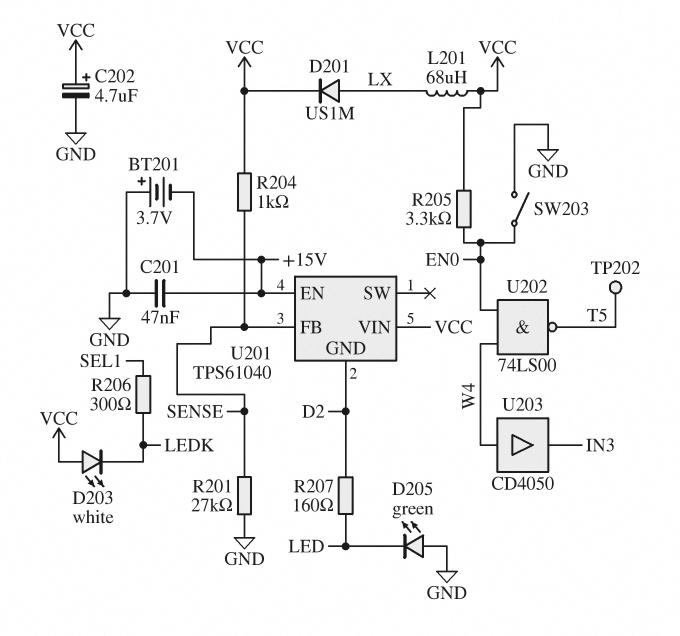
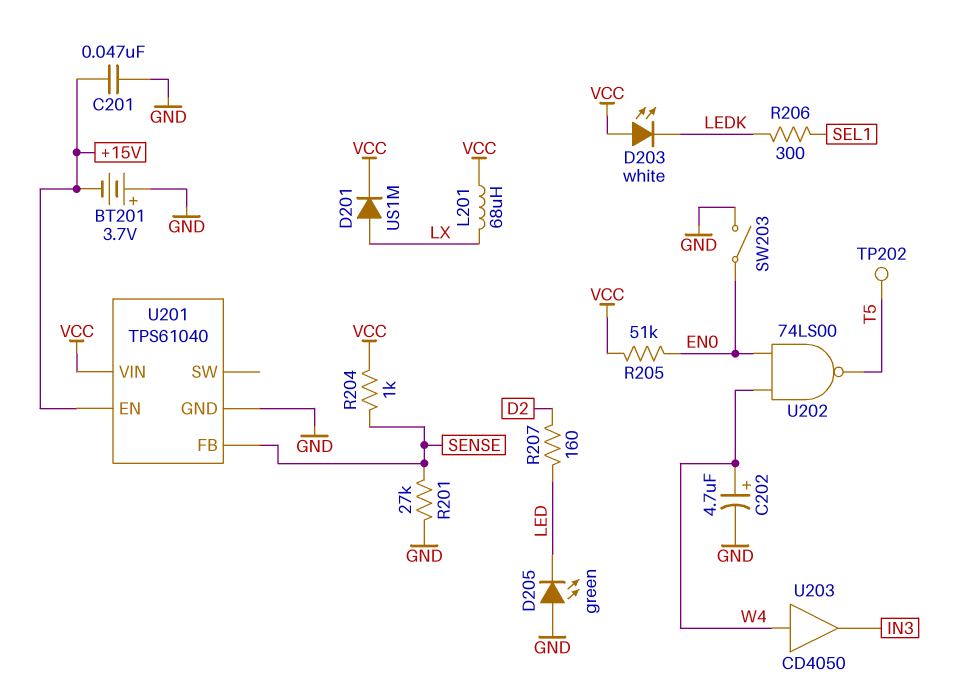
C202: 4.7uF (plus VCC, minus GND) -> 4.7uF (plus W4, minus GND)
R205: 3.3k (EN0, VCC) -> 51k (EN0, VCC)
U201 pin GND: D2 -> GND

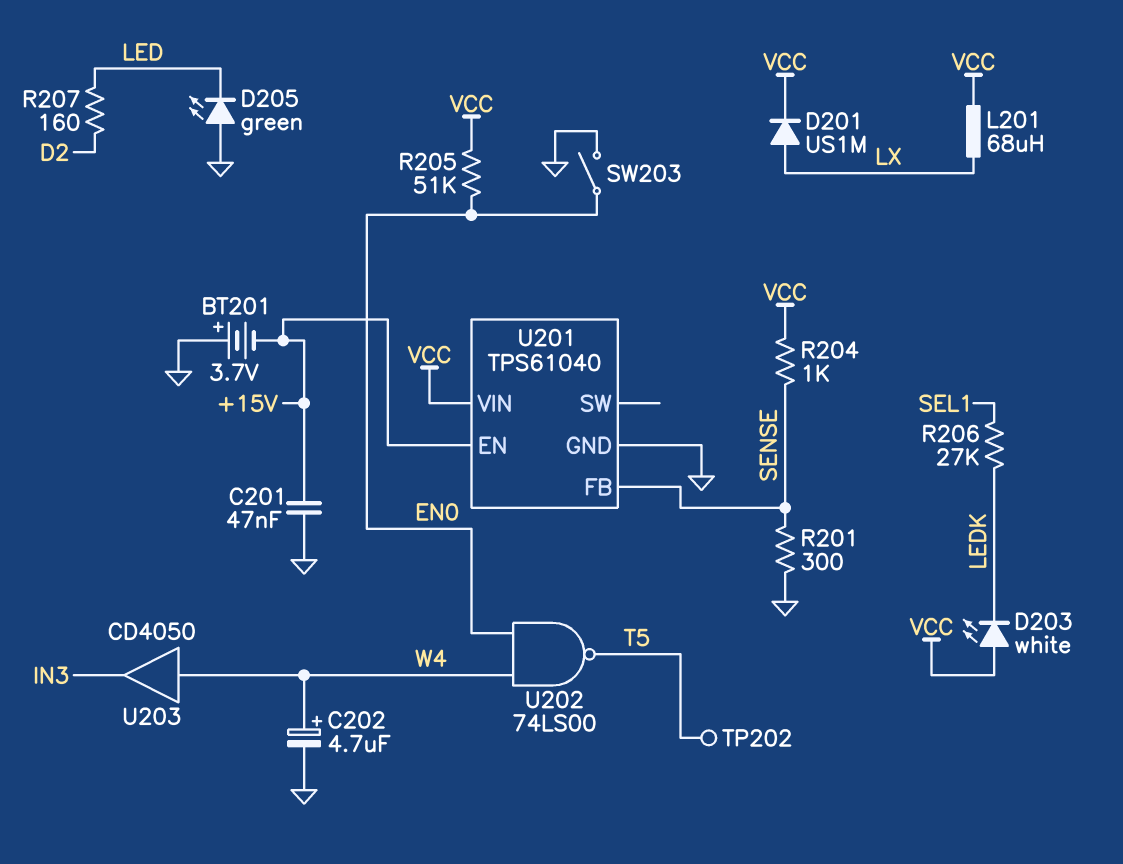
R201: 27k (GND, SENSE) -> 300 (GND, SENSE)
R206: 300 (LEDK, SEL1) -> 27k (LEDK, SEL1)

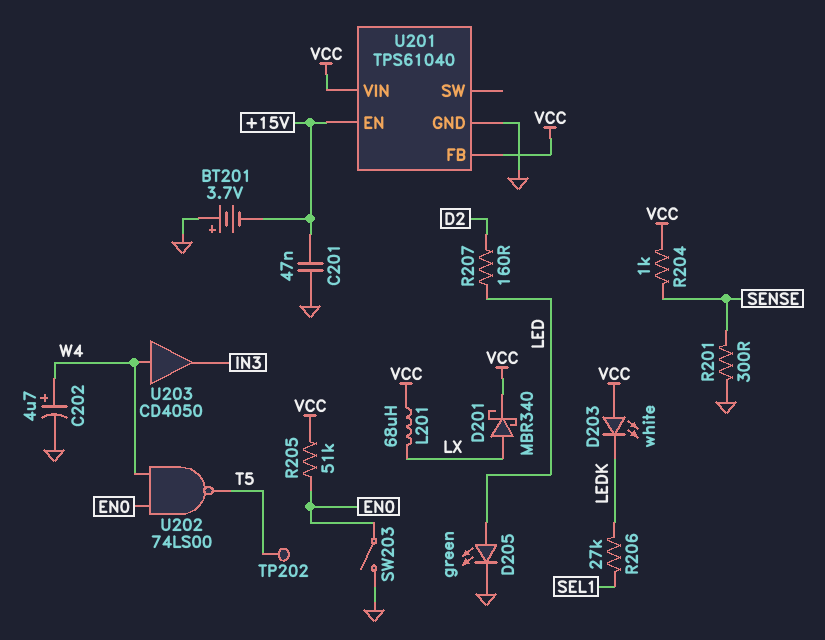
D201: diode US1M (A LX, K VCC) -> schottky MBR340 (A LX, K VCC)
D205: LED green (A GND, K LED) -> LED green (A LED, K GND)
U201 pin FB: SENSE -> VCC

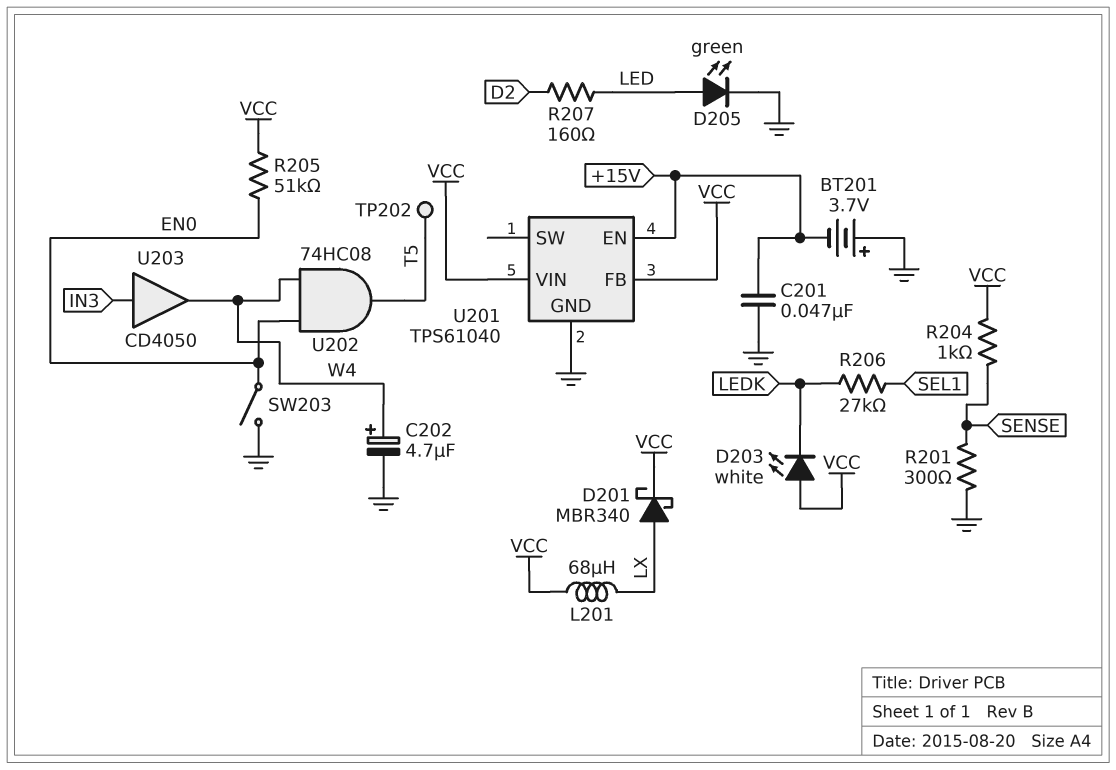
U202: NAND 74LS00 (in EN0, in W4, out T5) -> AND 74HC08 (in EN0, in W4, out T5)
U203: buffer CD4050 (in W4, out IN3) -> buffer CD4050 (in IN3, out W4)

